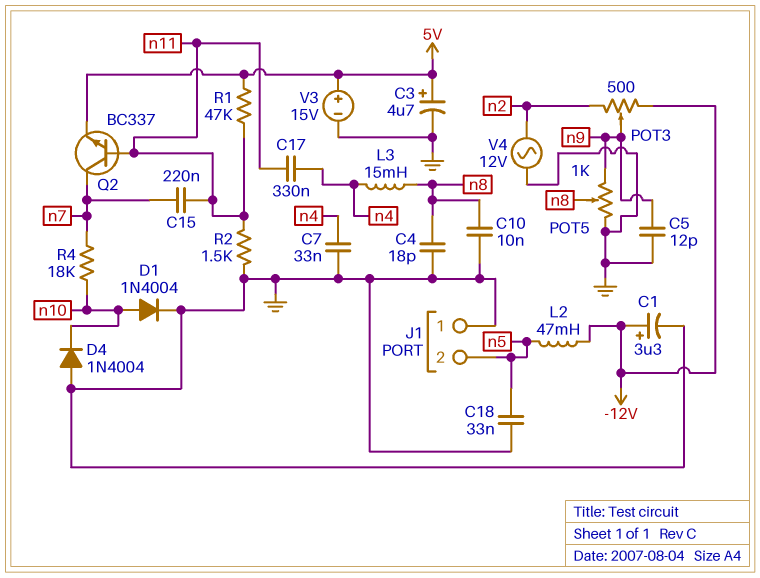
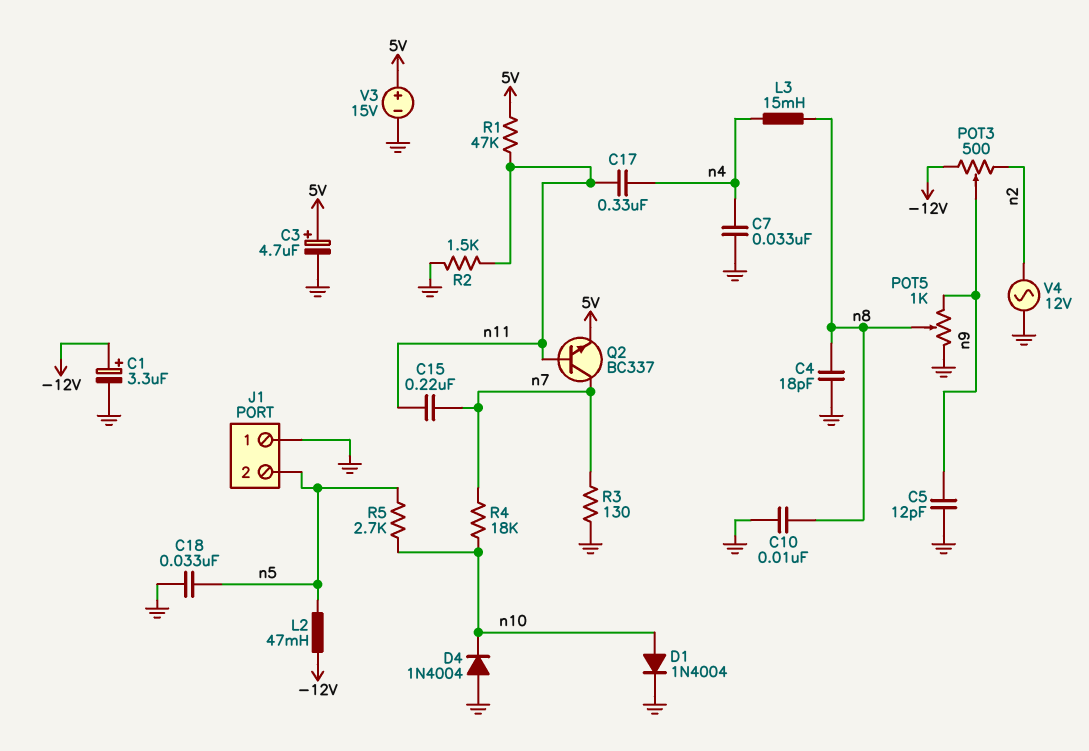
R3: none -> 130 (GND, n7)
R5: none -> 2.7k (n5, n10)

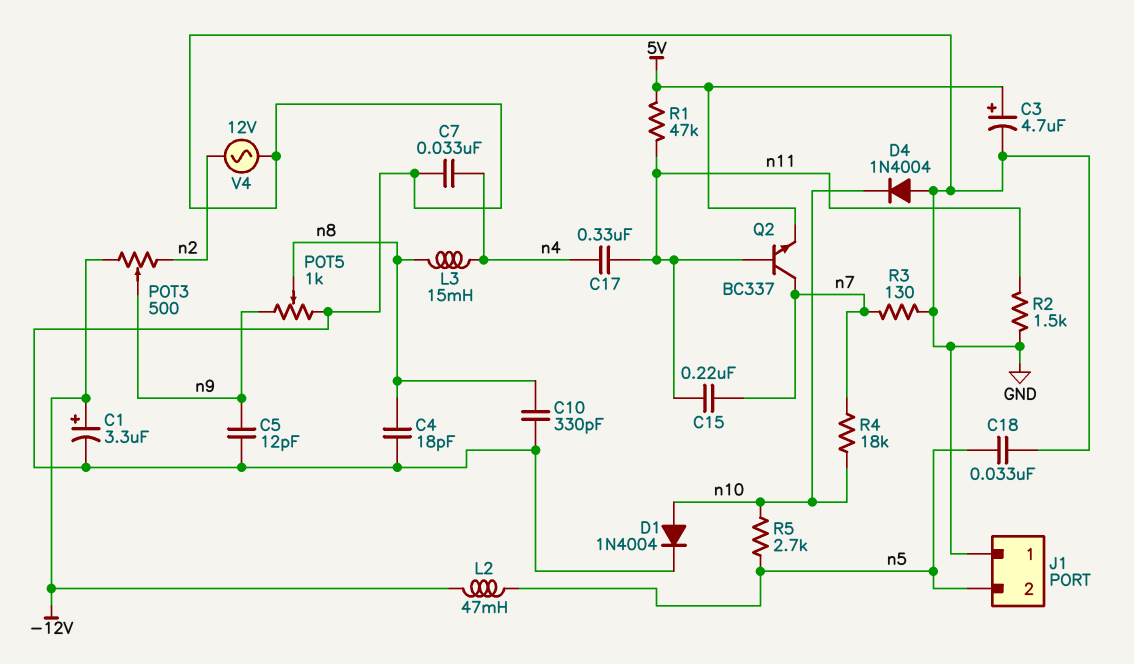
C10: 10nF (GND, n8) -> 330pF (GND, n8)
V3: 15V (plus 5V, minus GND) -> none

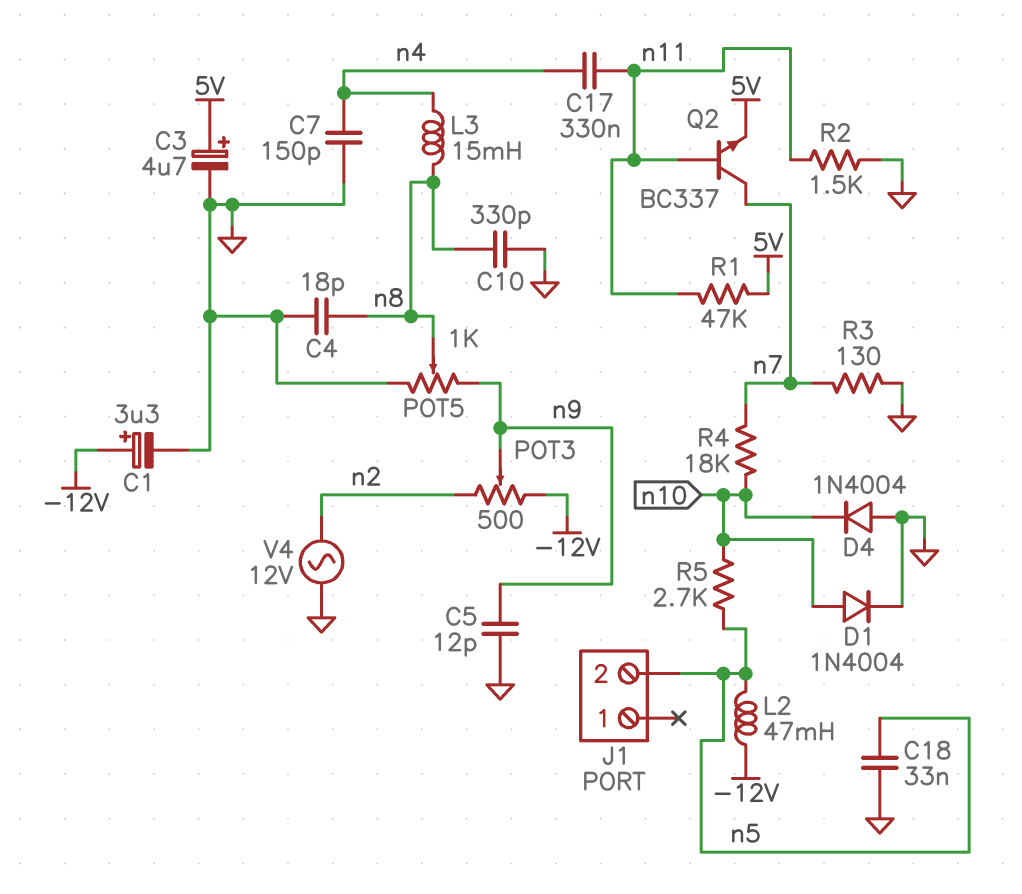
C7: 33nF (GND, n4) -> 150pF (GND, n4)
C15: 220nF (n7, n11) -> none
J1 pin 1: GND -> none

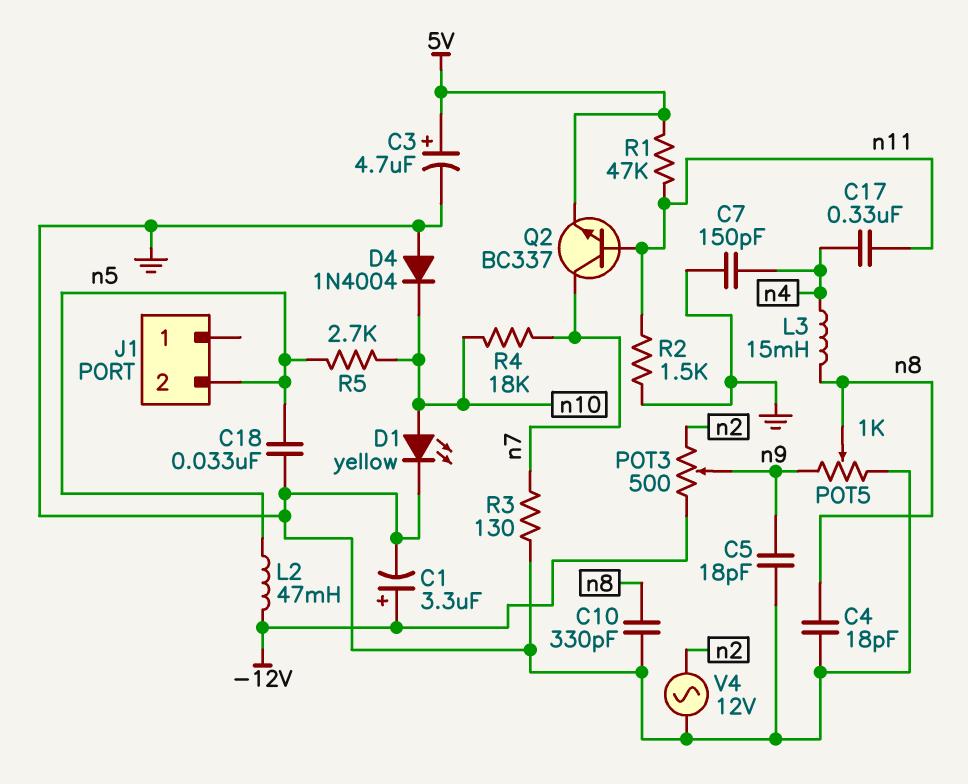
C5: 12pF (GND, n9) -> 18pF (GND, n9)
D1: diode 1N4004 (A n10, K GND) -> LED yellow (A n10, K GND)

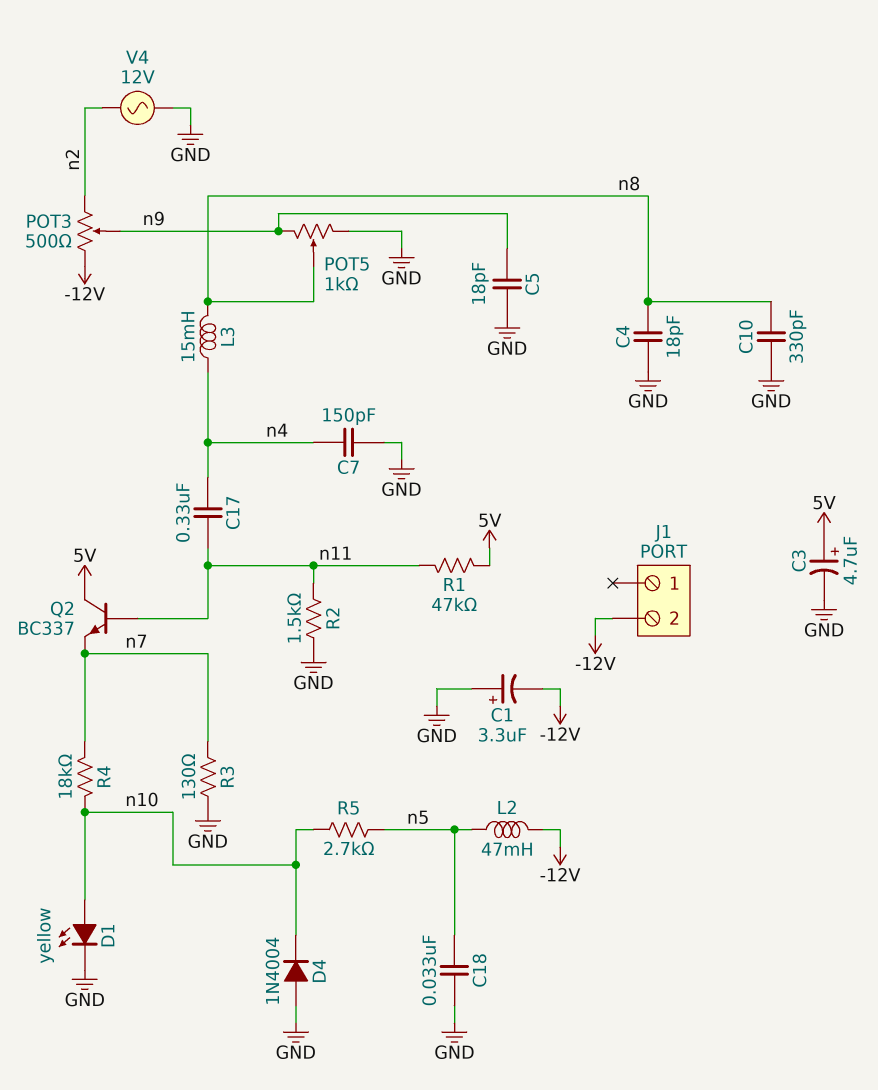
C1: 3.3uF (plus -12V, minus GND) -> 3.3uF (plus GND, minus -12V)
J1 pin 2: n5 -> -12V
Q2: NPN BC337 (B n11, C n7, E 5V) -> NPN BC337 (B n11, C 5V, E n7)

